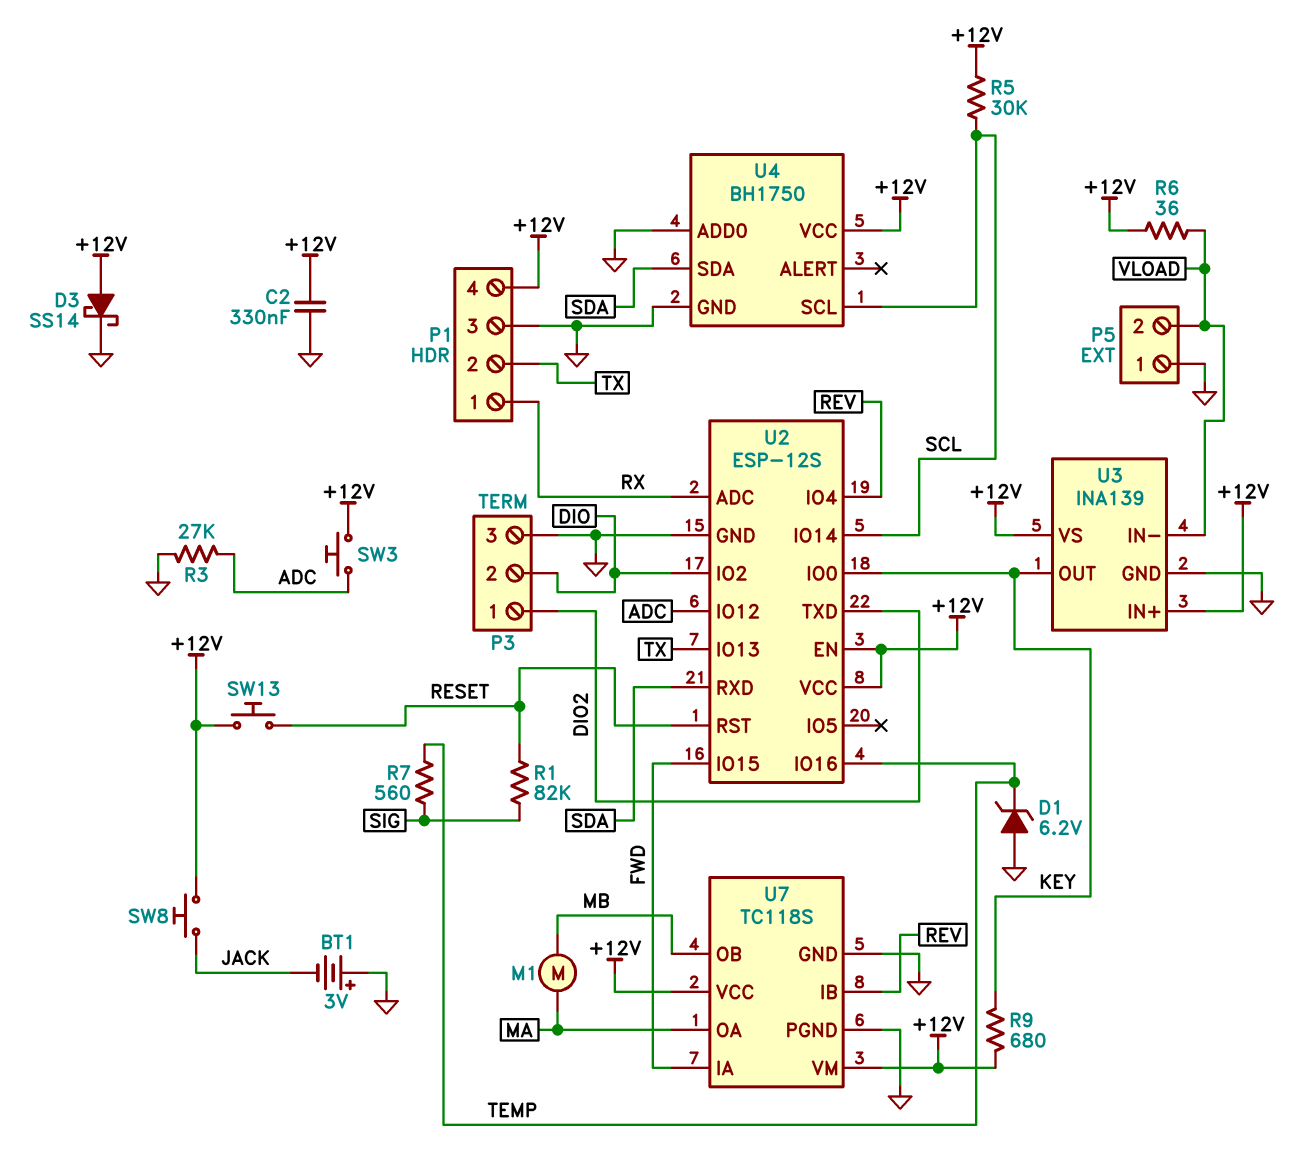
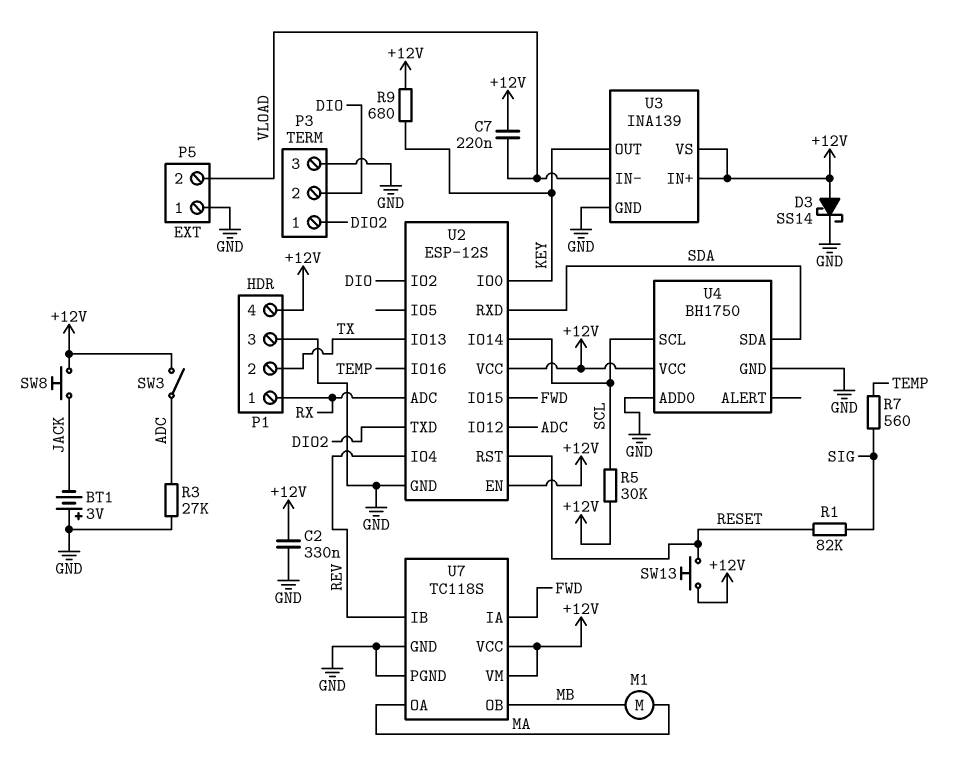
C7: none -> 220nF (+12V, VLOAD)
D1: zener 6.2V (A GND, K TEMP) -> none
R6: 36 (+12V, VLOAD) -> none
SW3: button (+12V, ADC) -> switch (+12V, ADC)

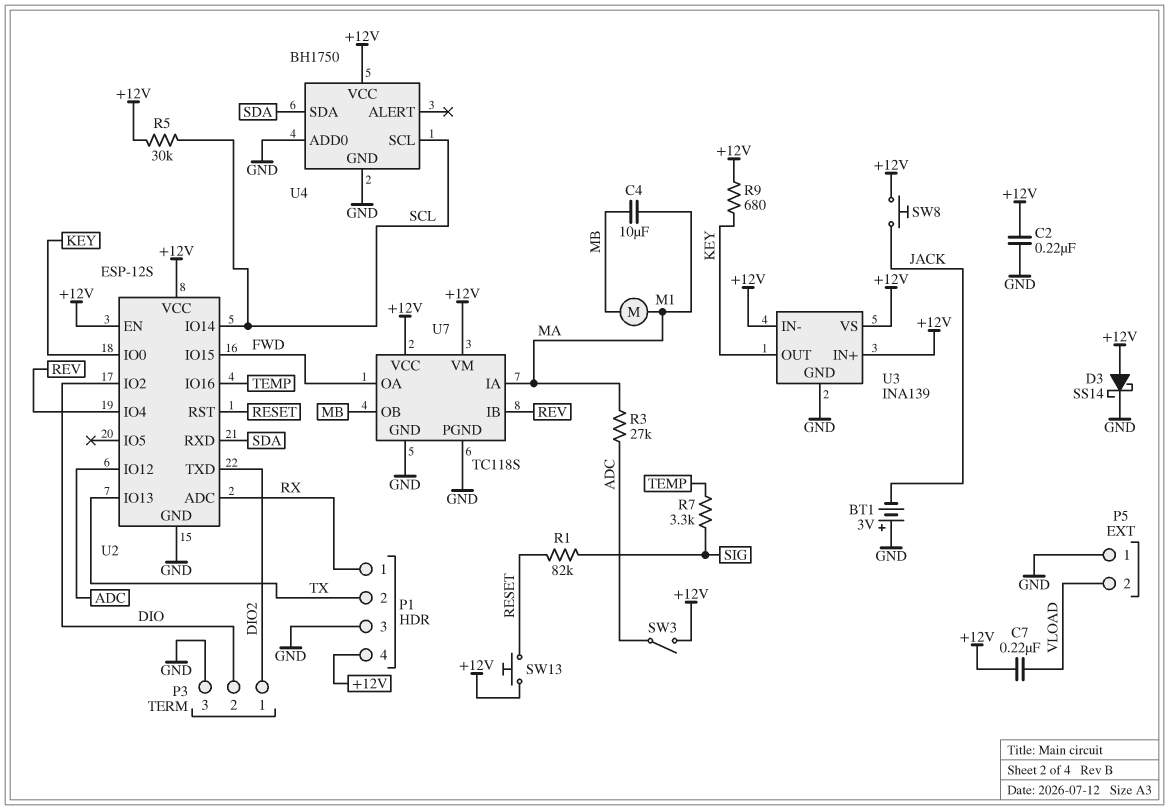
C2: 330nF (+12V, GND) -> 220nF (+12V, GND)
C4: none -> 10uF (MA, MB)
R3: 27k (ADC, GND) -> 27k (ADC, MA)
R7: 560 (SIG, TEMP) -> 3.3k (SIG, TEMP)
U3 pin IN-: VLOAD -> +12V
U7 pin IA: FWD -> MA
U7 pin OA: MA -> FWD

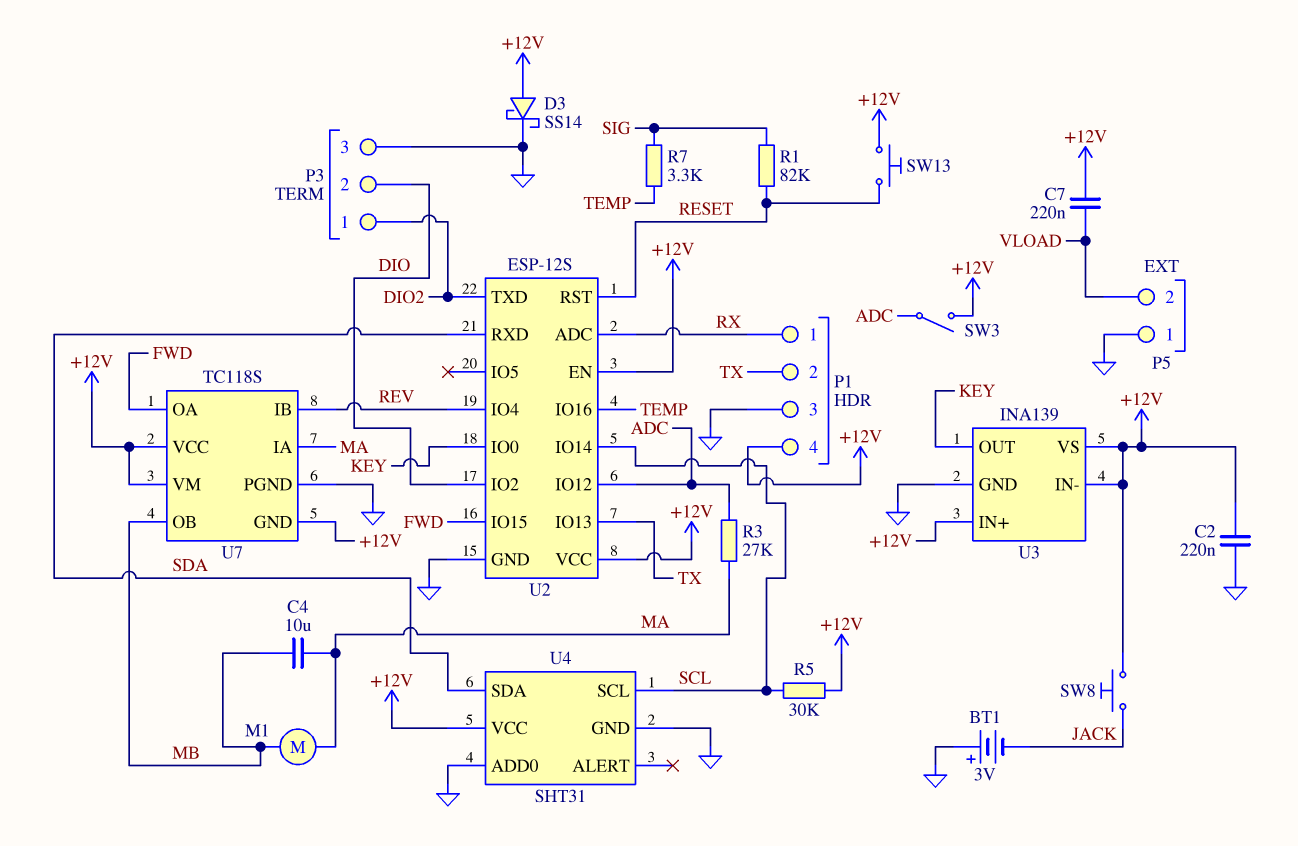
R9: 680 (+12V, KEY) -> none
U4: BH1750 -> SHT31
U7 pin GND: GND -> +12V

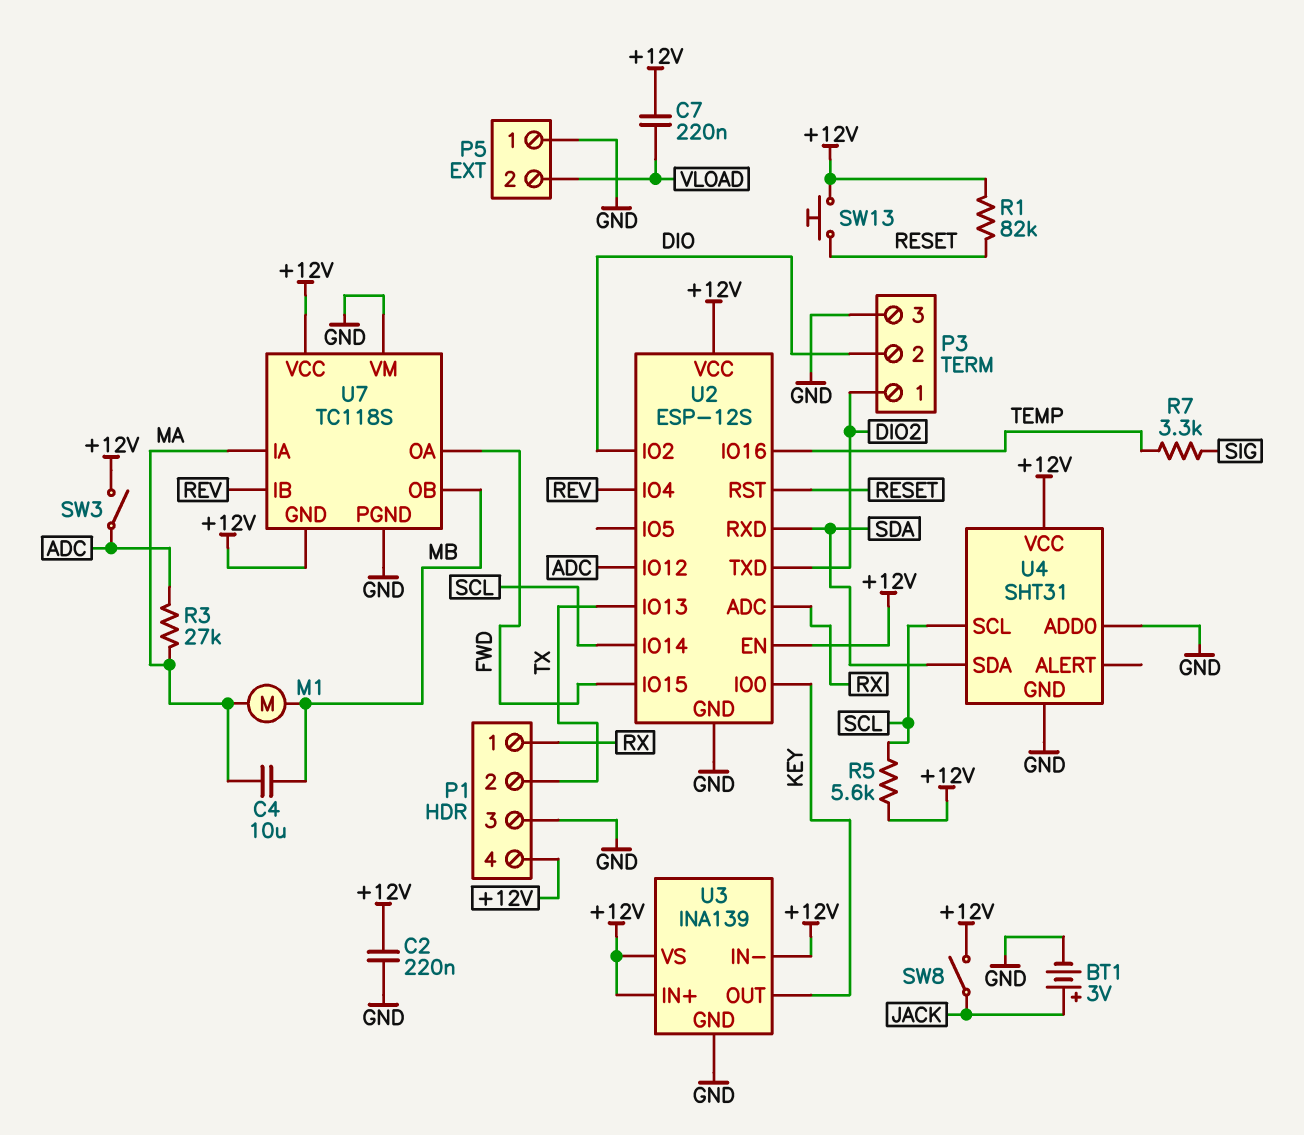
BT1: 3V (plus GND, minus JACK) -> 3V (plus JACK, minus GND)
D3: schottky SS14 (A +12V, K GND) -> none
R1: 82k (RESET, SIG) -> 82k (+12V, RESET)
R5: 30k (+12V, SCL) -> 5.6k (+12V, SCL)
SW8: button (+12V, JACK) -> switch (+12V, JACK)
U7 pin VM: +12V -> GND

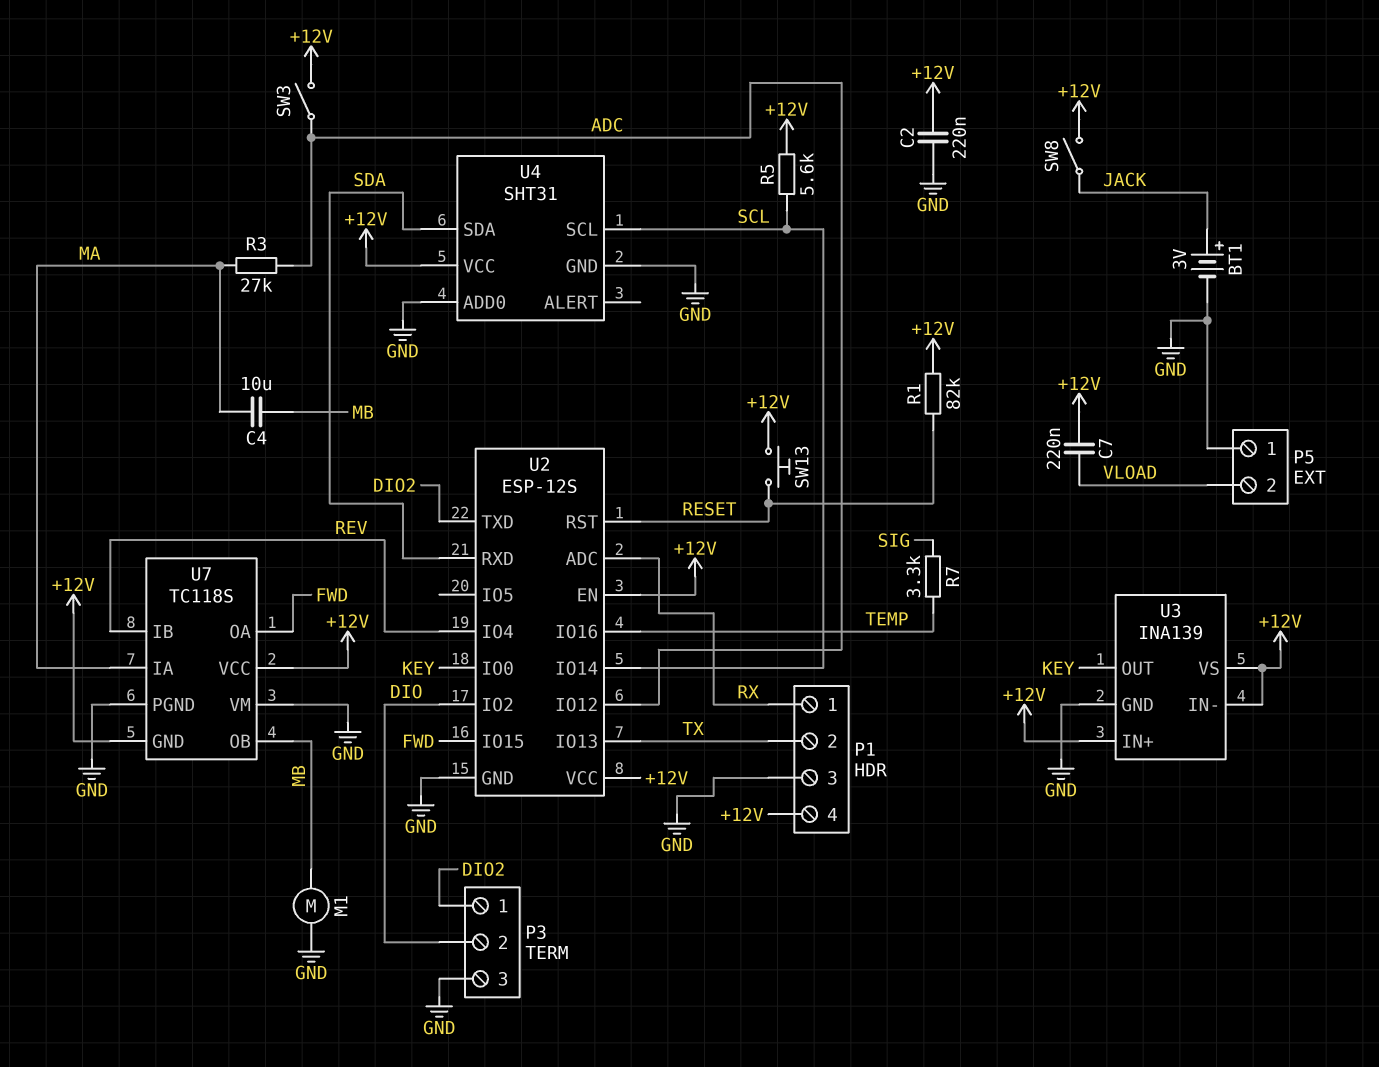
M1: motor (MA, MB) -> motor (GND, MB)

